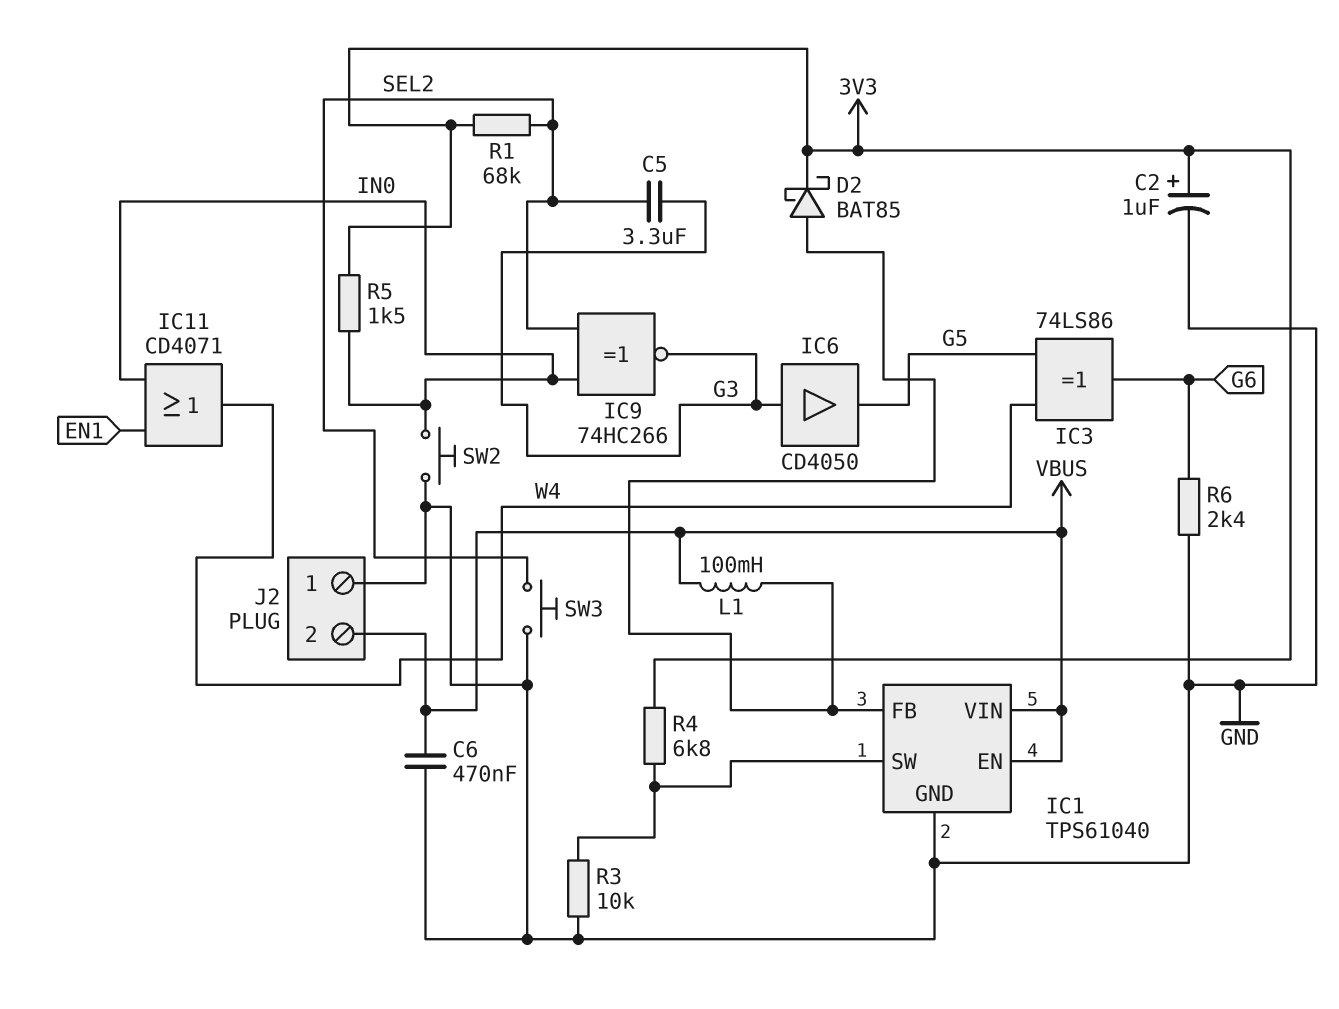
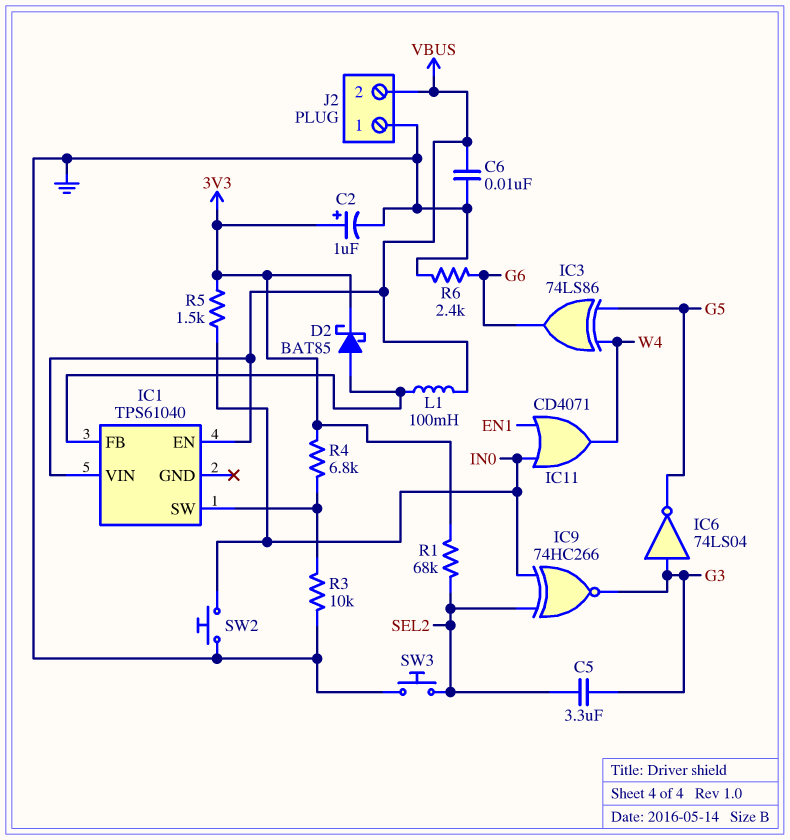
C6: 470nF (GND, VBUS) -> 10nF (GND, VBUS)
IC1 pin GND: GND -> none
IC6: buffer CD4050 (in G3, out G5) -> NOT 74LS04 (in G3, out G5)

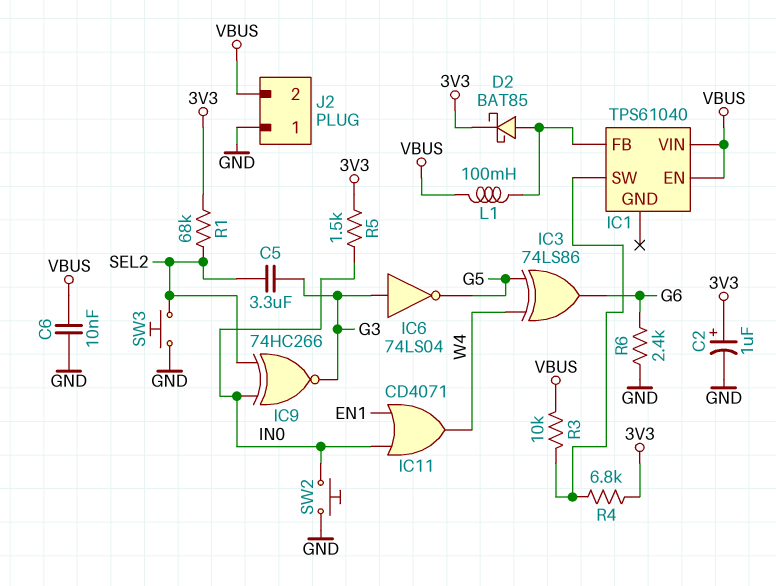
R3: 10k (GND, IC1/SW) -> 10k (IC1/SW, VBUS)

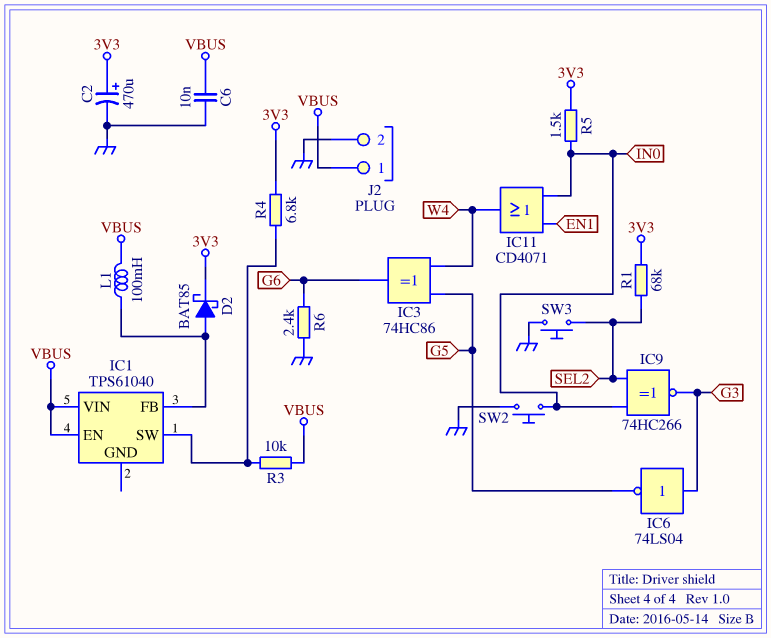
C2: 1uF (plus 3V3, minus GND) -> 470uF (plus 3V3, minus GND)
C5: 3.3uF (G3, SEL2) -> none
IC3: XOR 74LS86 (in G5, in W4, out G6) -> XOR 74HC86 (in G5, in W4, out G6)
J2 pin 1: GND -> VBUS
J2 pin 2: VBUS -> GND

